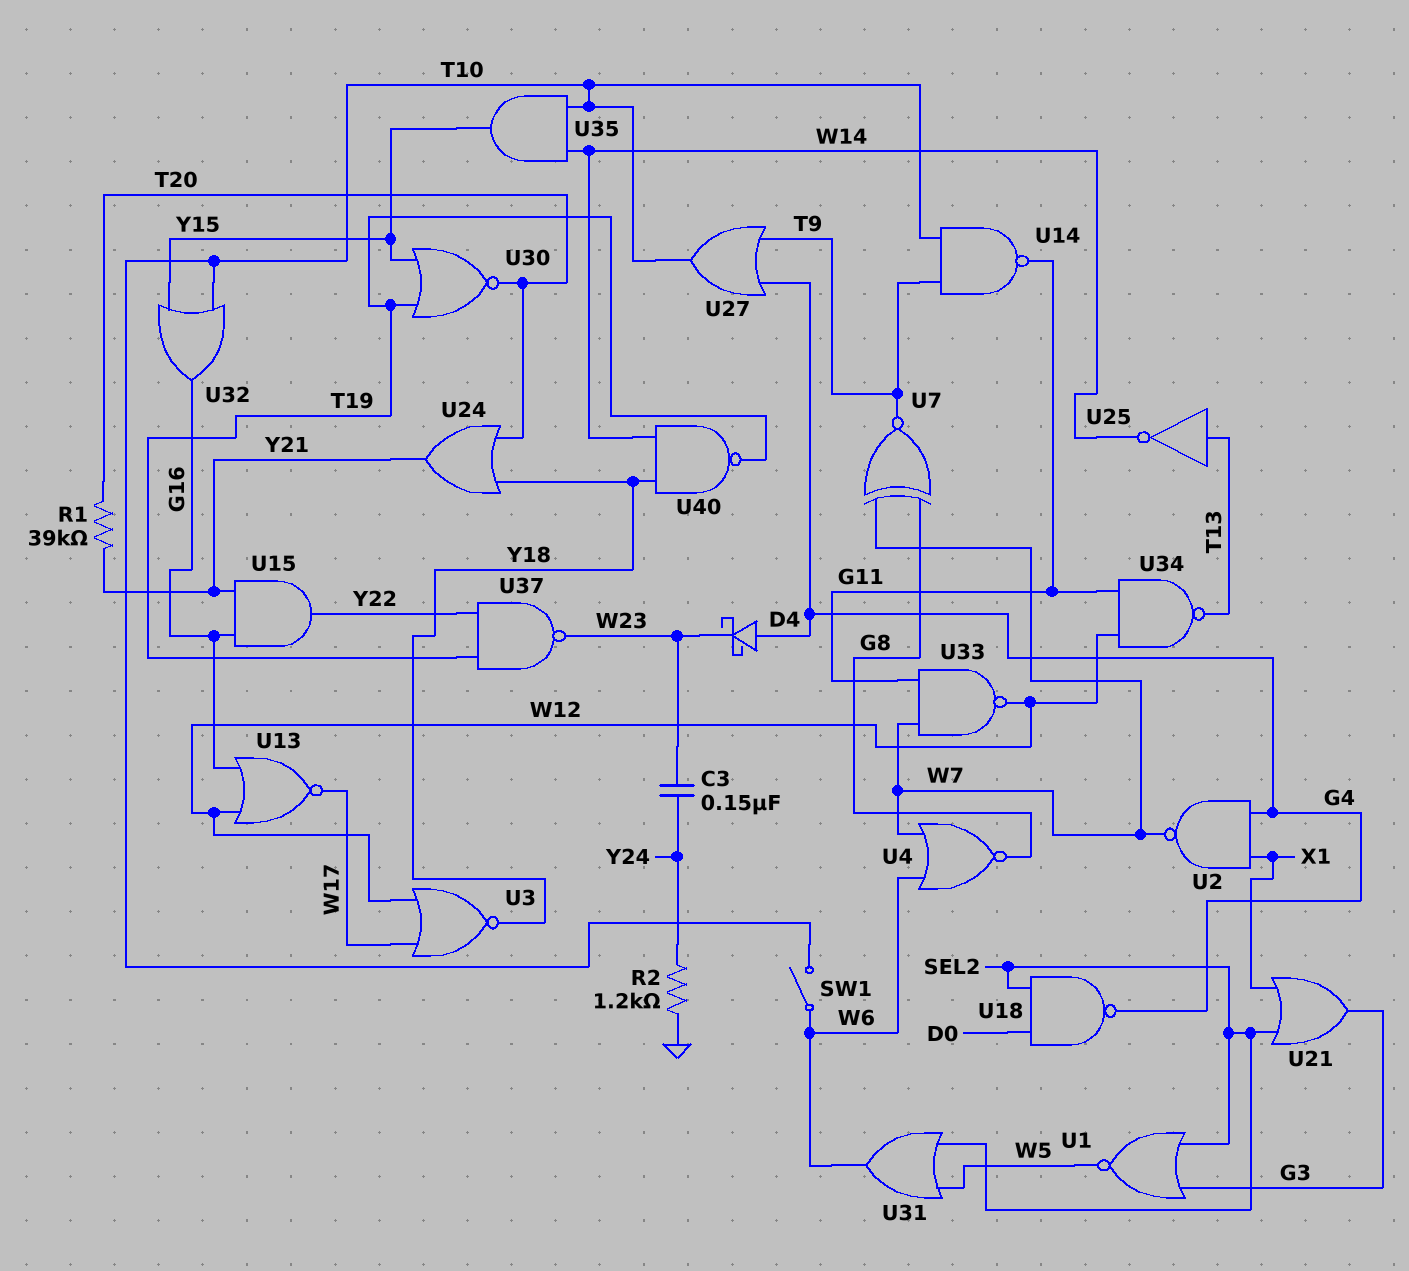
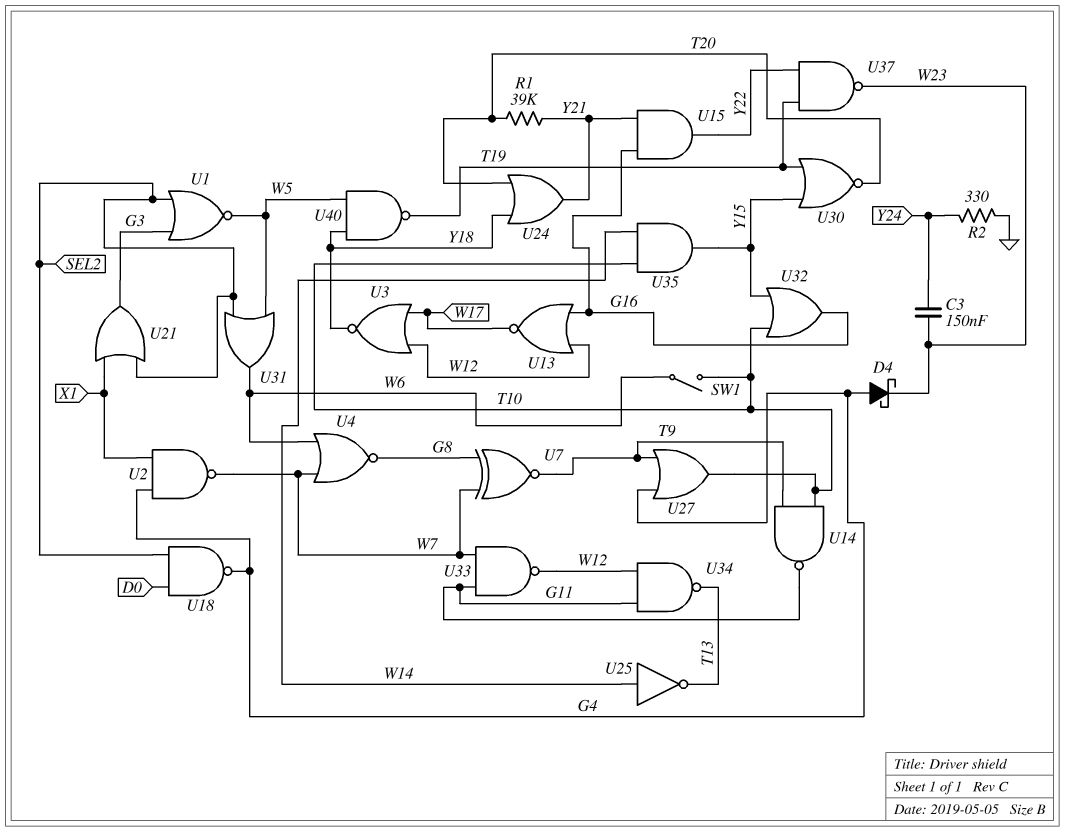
R2: 1.2k (GND, Y24) -> 330 (GND, Y24)
U25: NOT (in T13, out W14) -> NOT (in W14, out T13)
U40: NAND (in W14, in Y18, out T19) -> NAND (in W5, in Y18, out T19)

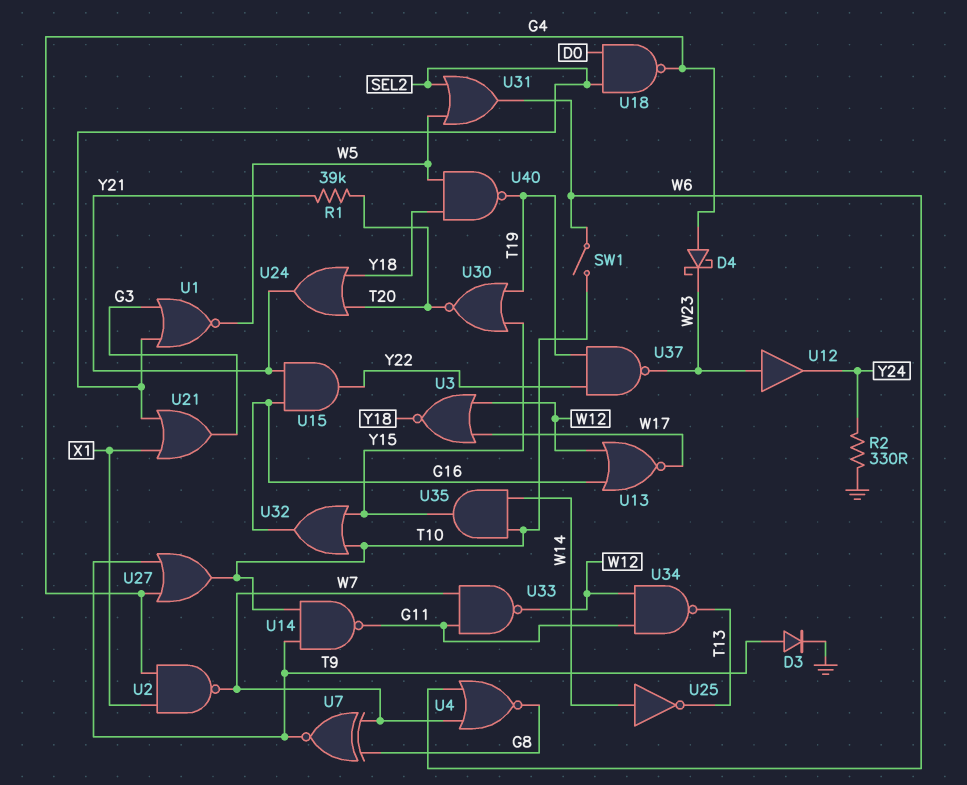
C3: 150nF (W23, Y24) -> none
D3: none -> diode (A T9, K GND)
U12: none -> buffer (in W23, out Y24)

